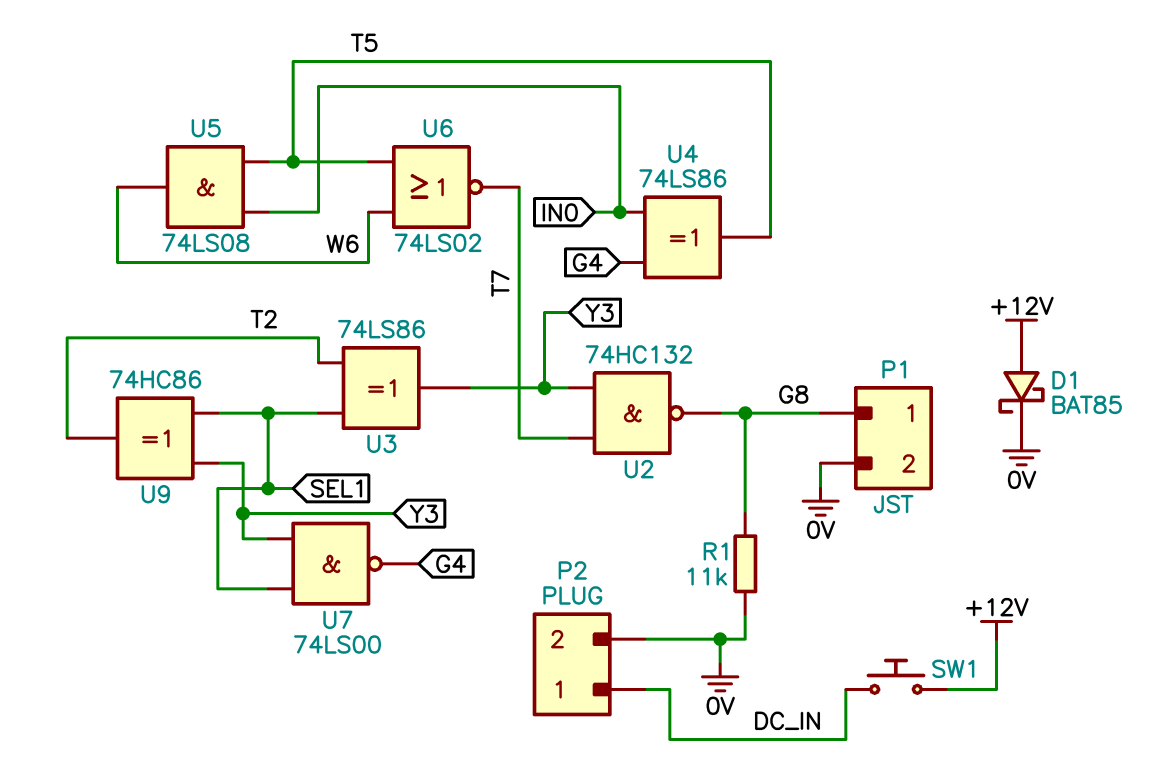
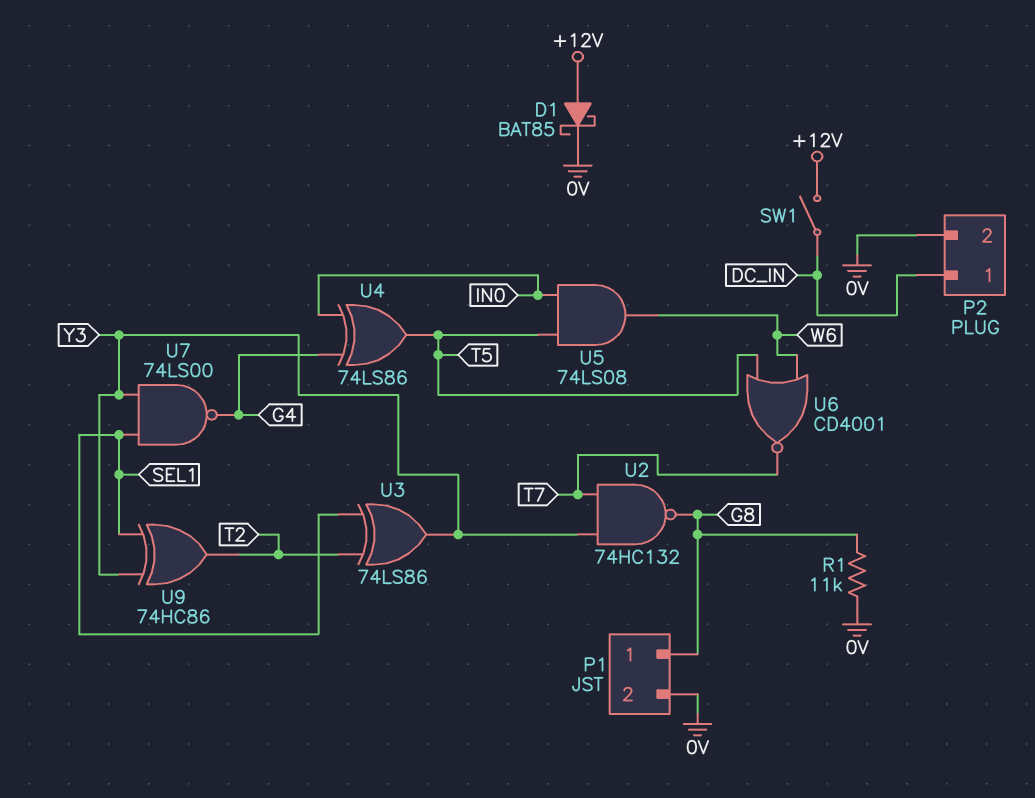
SW1: button (+12V, DC_IN) -> switch (+12V, DC_IN)
U6: NOR 74LS02 (in T5, in W6, out T7) -> NOR CD4001 (in T5, in W6, out T7)

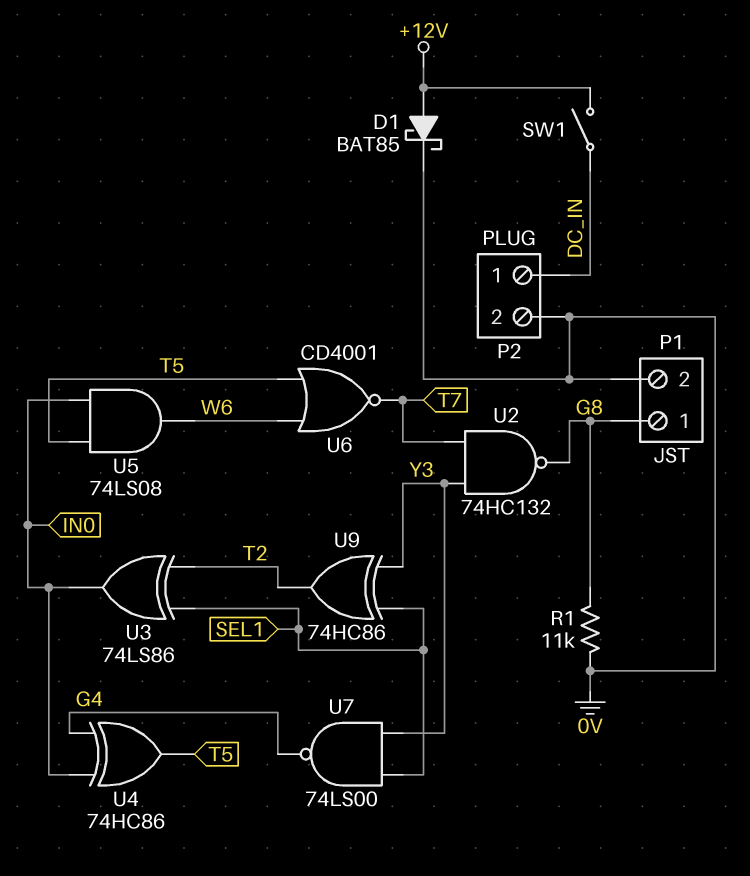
U3: XOR 74LS86 (in SEL1, in T2, out Y3) -> XOR 74LS86 (in SEL1, in T2, out IN0)
U4: XOR 74LS86 (in G4, in IN0, out T5) -> XOR 74HC86 (in G4, in IN0, out T5)

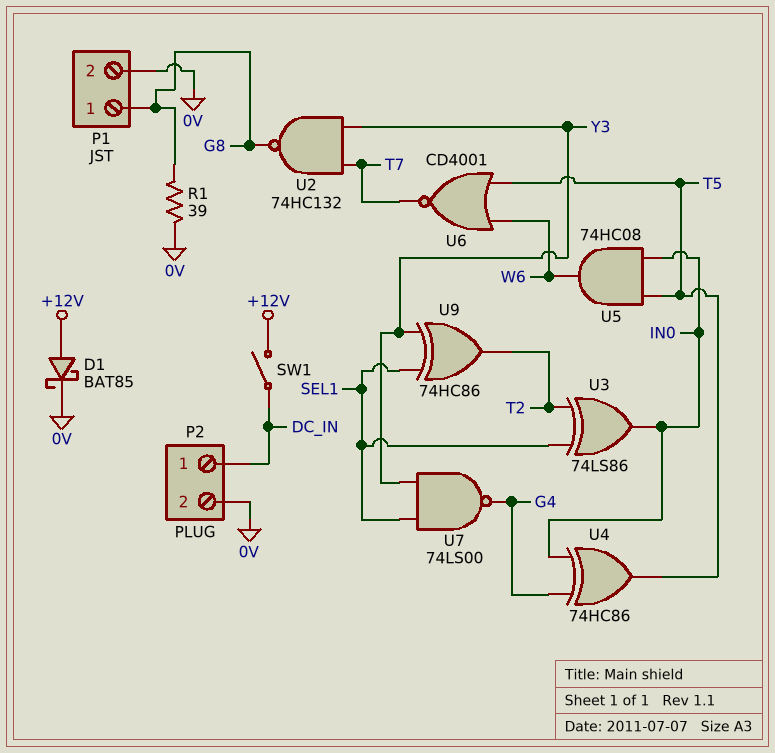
R1: 11k (0V, G8) -> 39 (0V, G8)
U5: AND 74LS08 (in IN0, in T5, out W6) -> AND 74HC08 (in IN0, in T5, out W6)

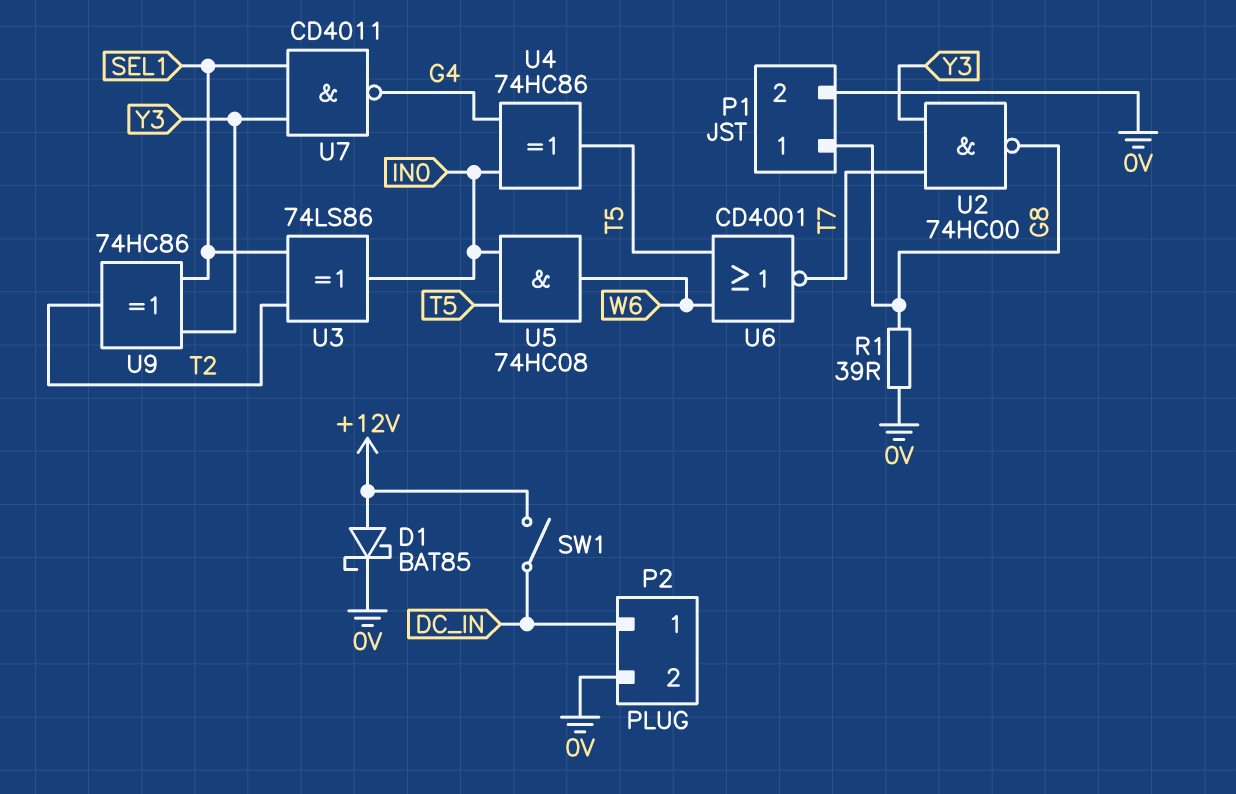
U2: NAND 74HC132 (in T7, in Y3, out G8) -> NAND 74HC00 (in T7, in Y3, out G8)
U7: NAND 74LS00 (in SEL1, in Y3, out G4) -> NAND CD4011 (in SEL1, in Y3, out G4)

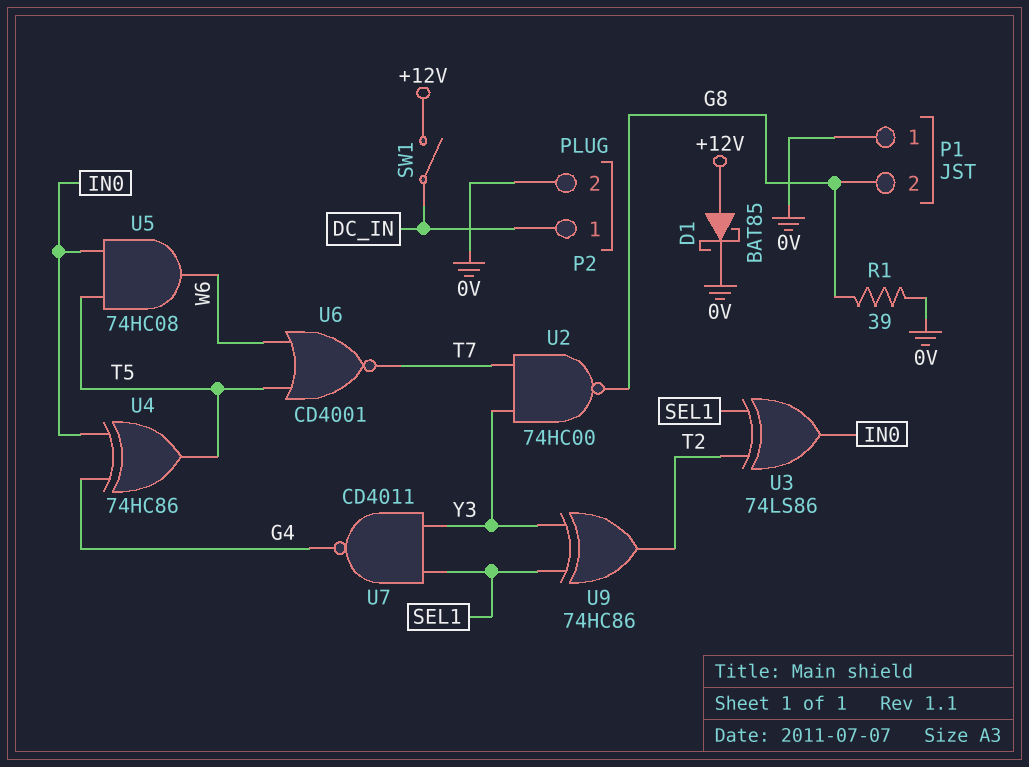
P1 pin 1: G8 -> 0V
P1 pin 2: 0V -> G8

